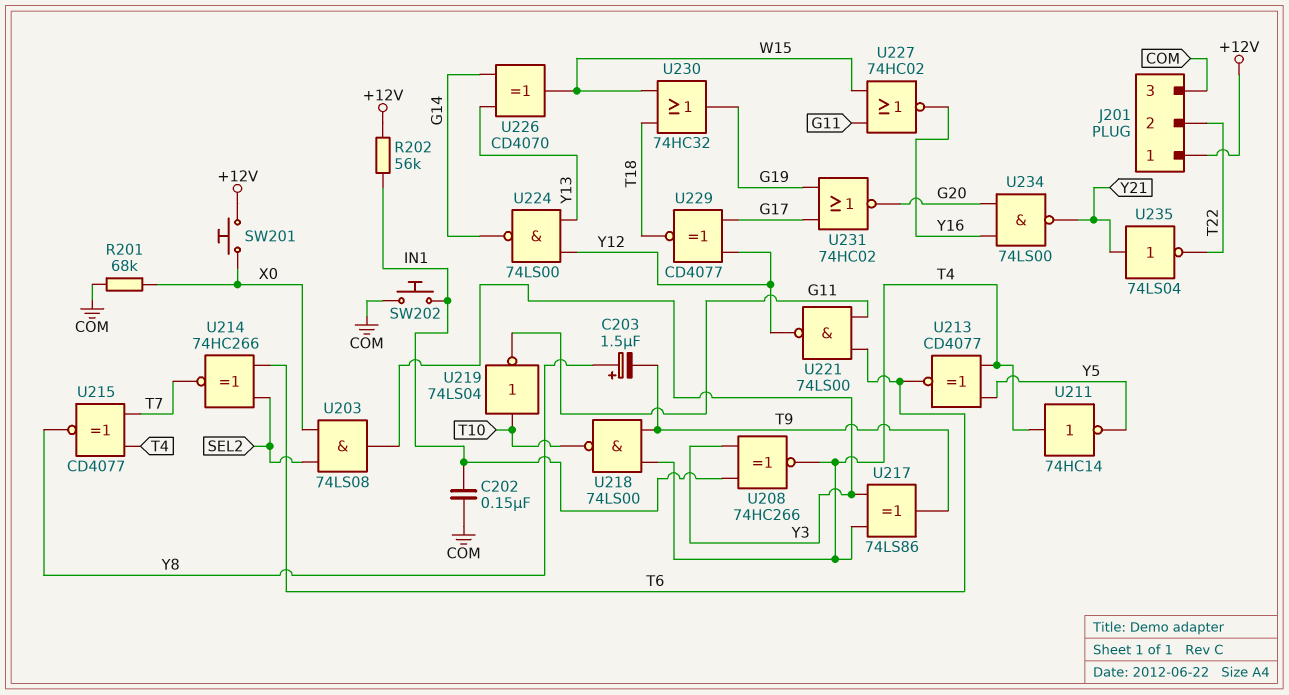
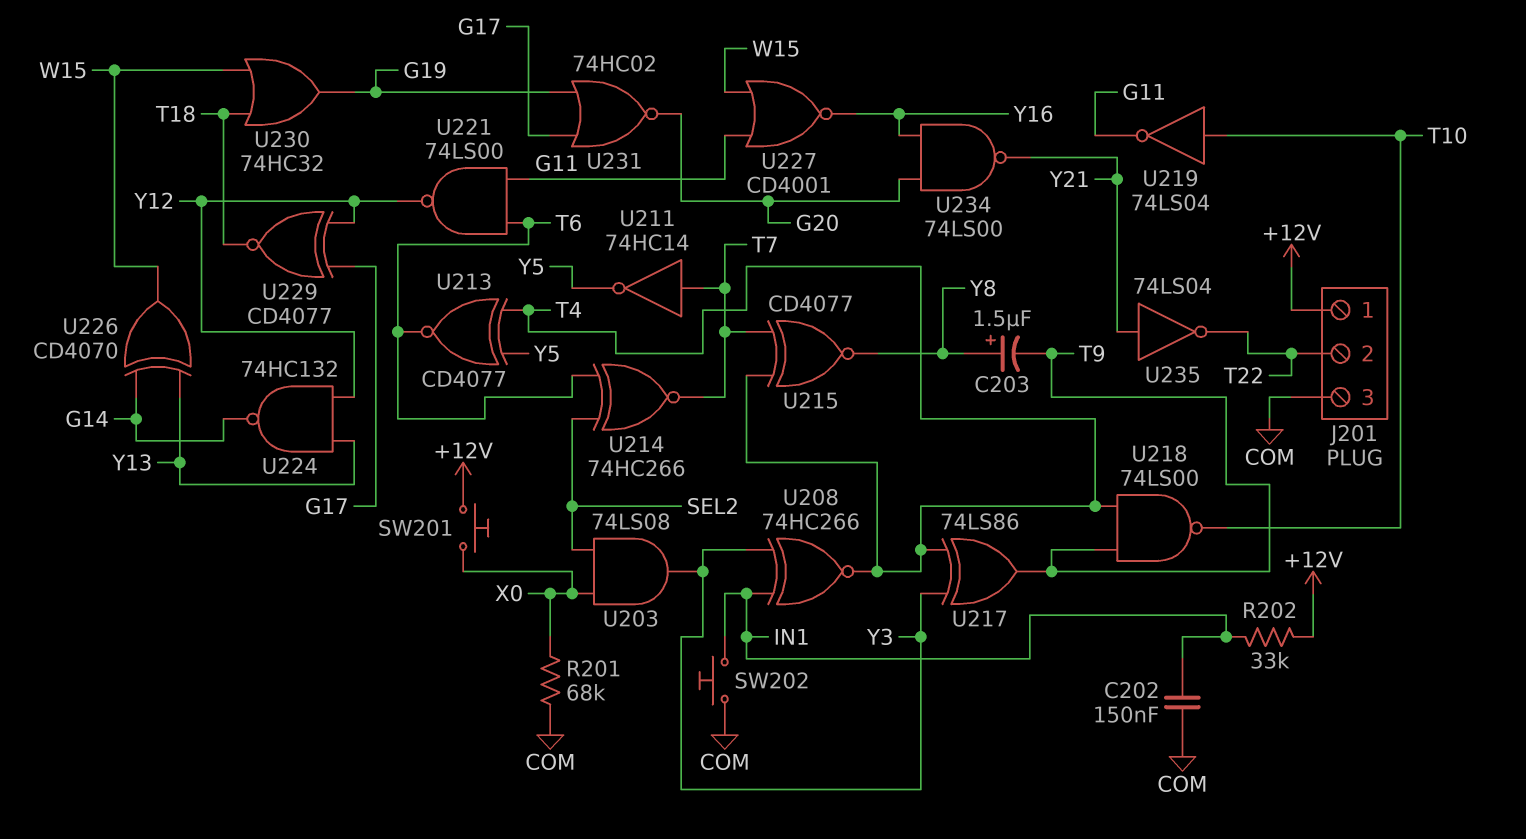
R202: 56k (+12V, IN1) -> 33k (+12V, IN1)
U211: NOT 74HC14 (in T4, out Y5) -> NOT 74HC14 (in T7, out Y5)
U224: NAND 74LS00 (in Y12, in Y13, out G14) -> NAND 74HC132 (in Y12, in Y13, out G14)
U227: NOR 74HC02 (in G11, in W15, out Y16) -> NOR CD4001 (in G11, in W15, out Y16)

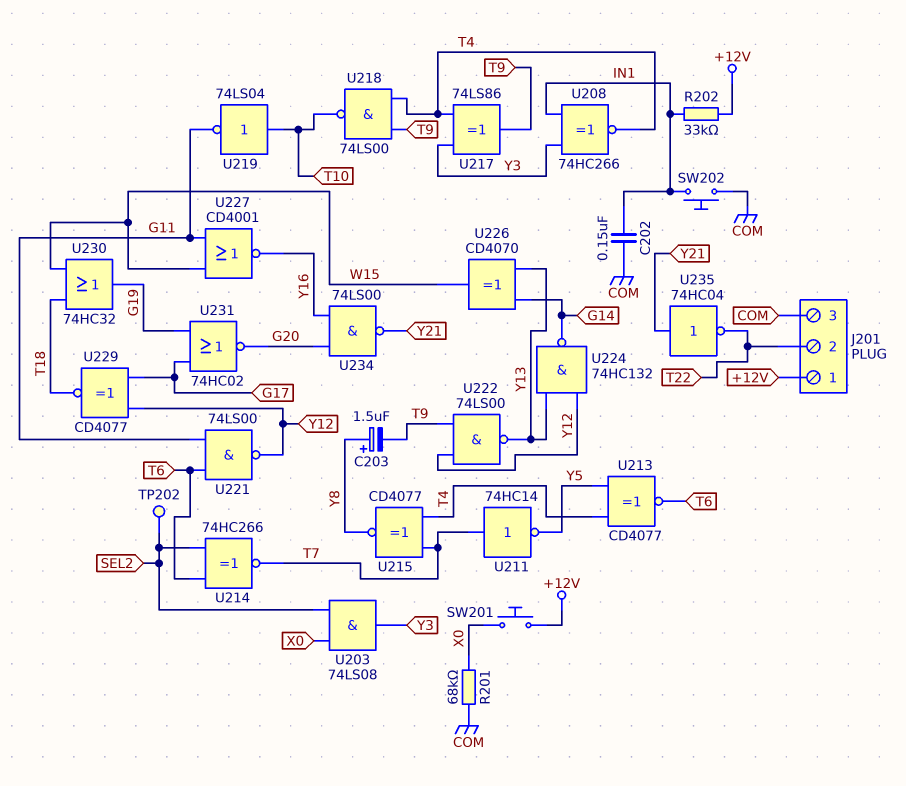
TP202: none -> test point (SEL2)
U222: none -> NAND 74LS00 (in T9, in Y12, out Y13)
U235: NOT 74LS04 (in Y21, out T22) -> NOT 74HC04 (in Y21, out T22)

